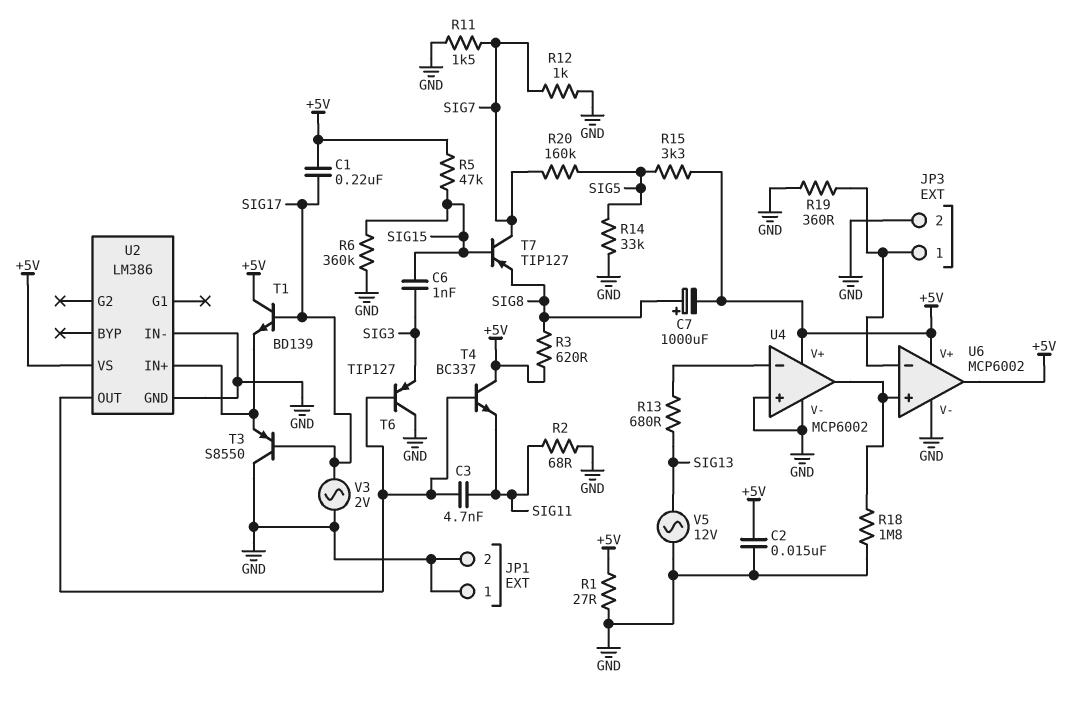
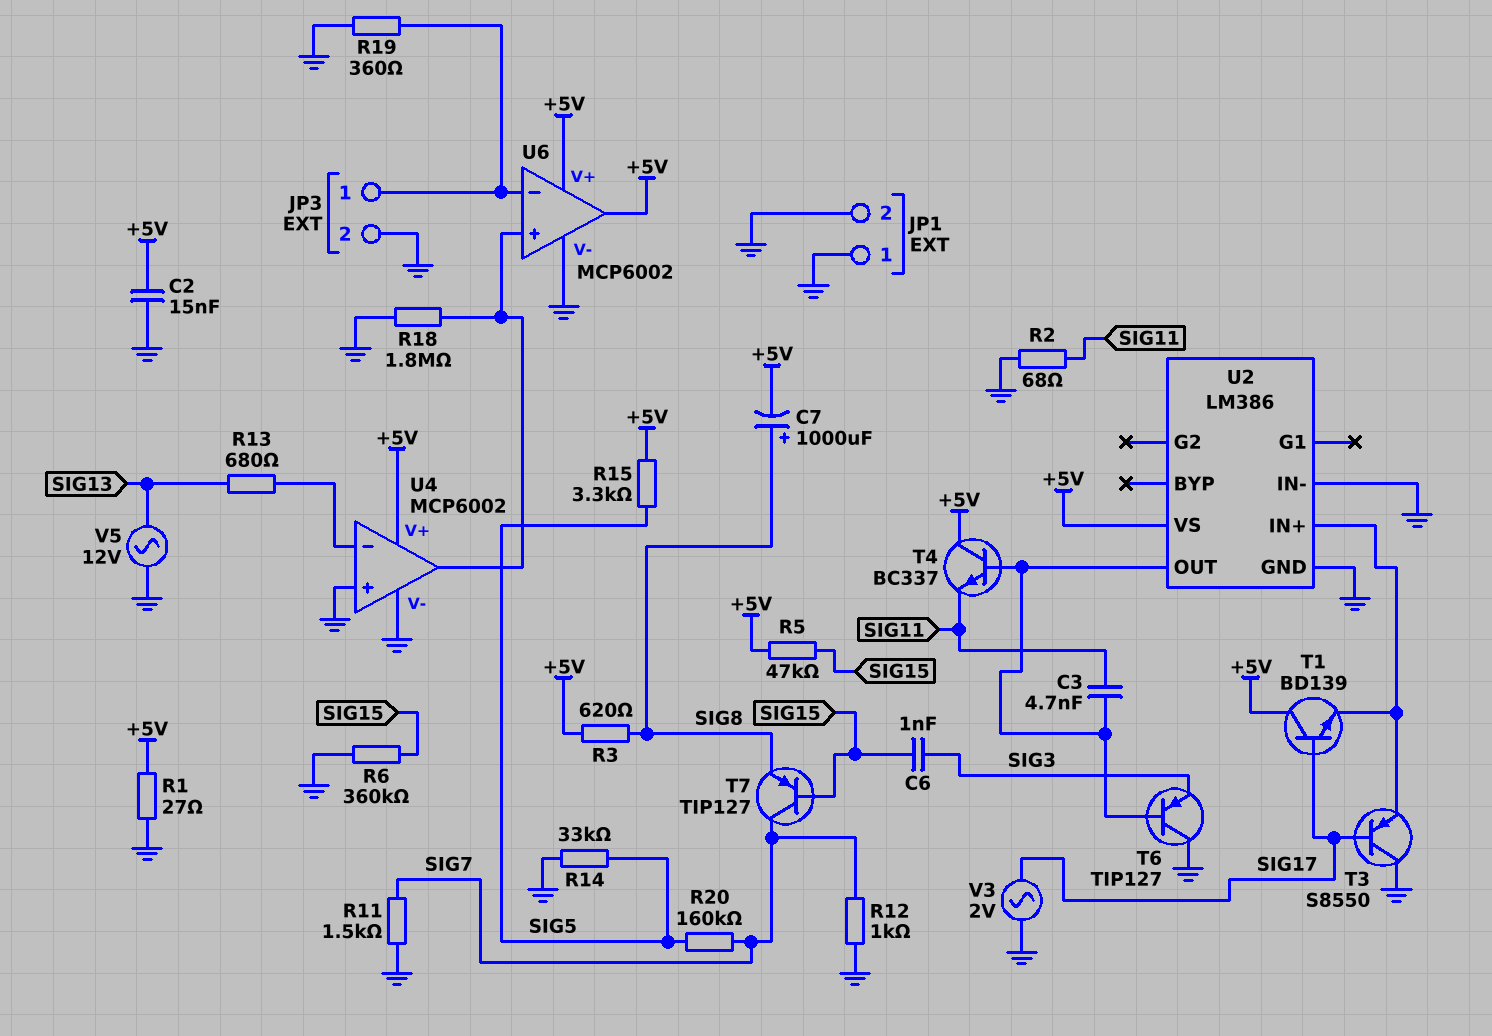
C1: 220nF (+5V, SIG17) -> none

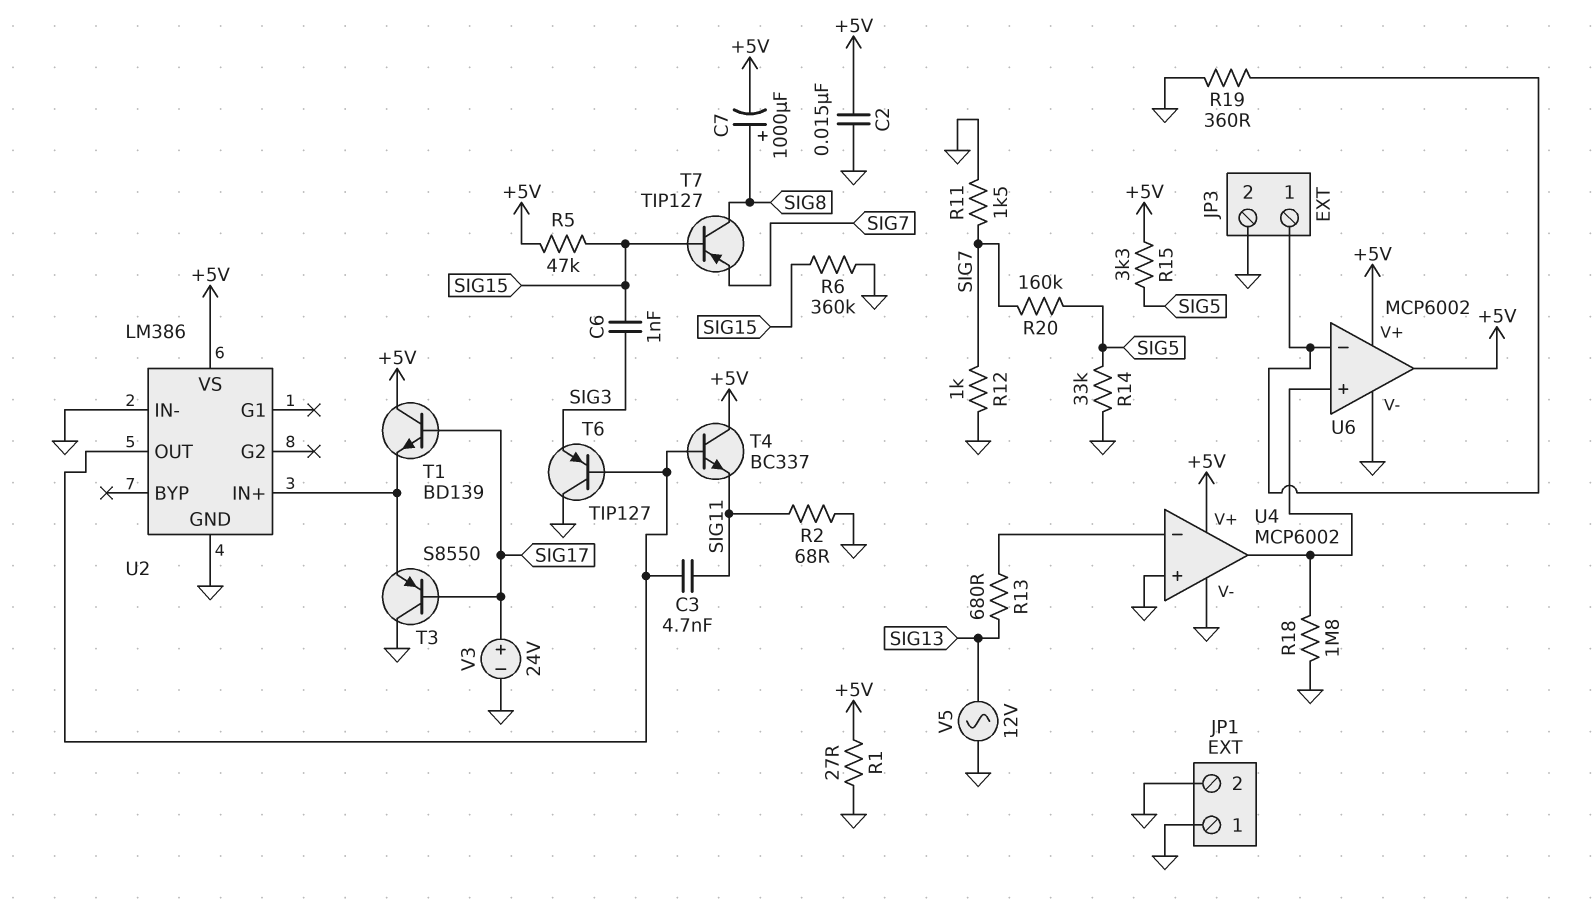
R3: 620 (+5V, SIG8) -> none
T7: PNP TIP127 (B SIG15, C SIG7, E SIG8) -> PNP TIP127 (B SIG15, C SIG8, E SIG7)
V3: AC 2V (GND, SIG17) -> 24V (plus SIG17, minus GND)

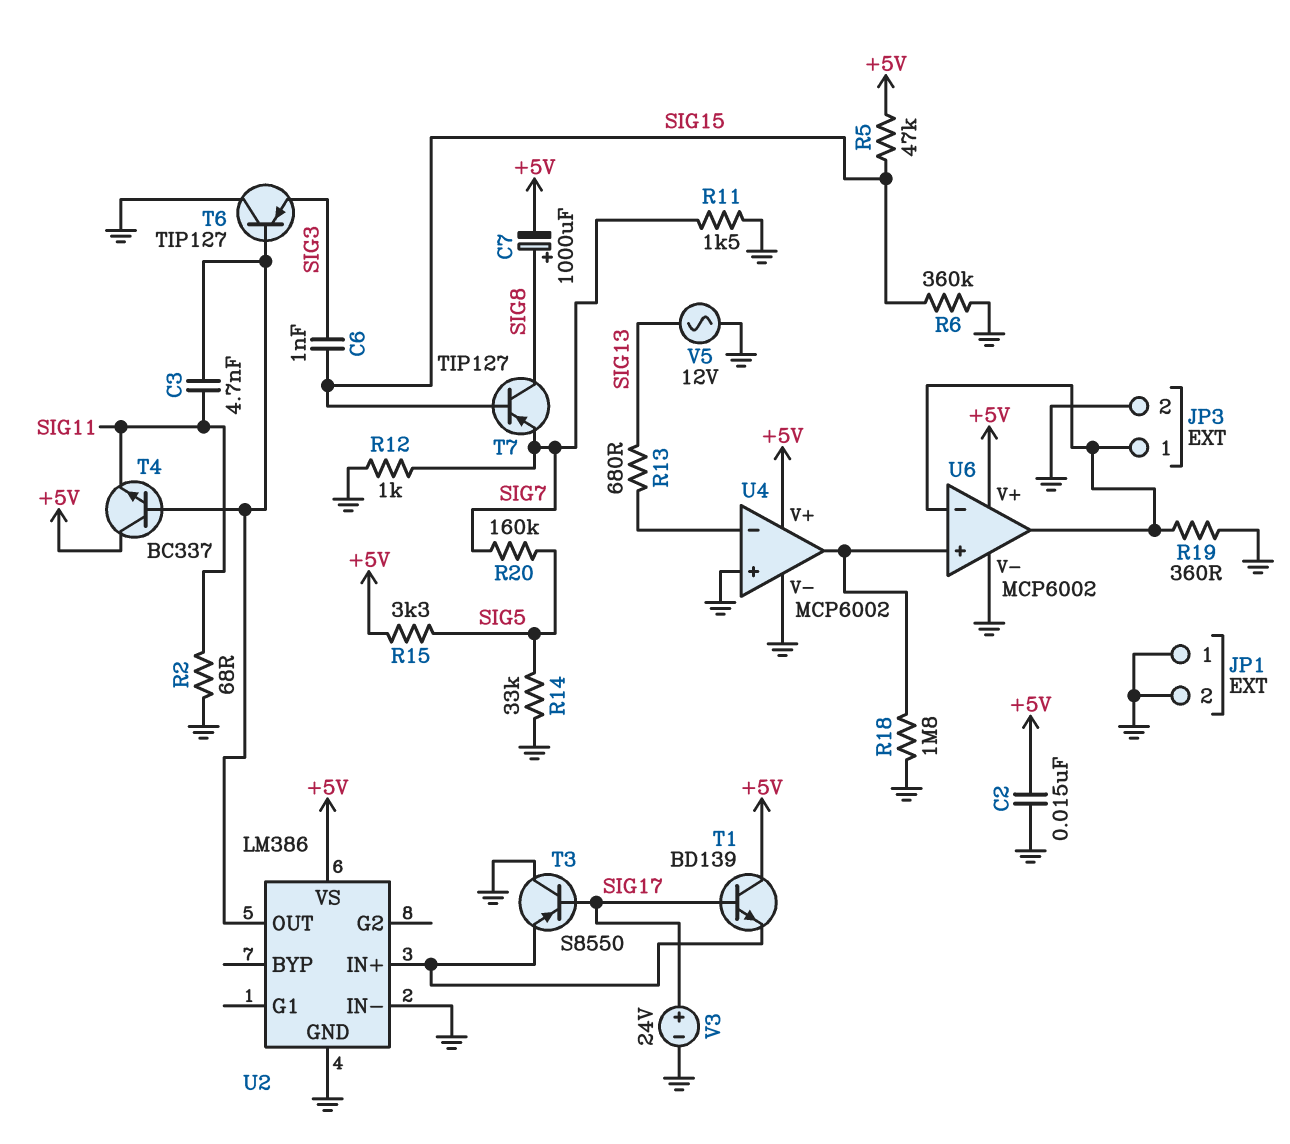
R1: 27 (+5V, GND) -> none
U6 pin out: +5V -> JP3/1

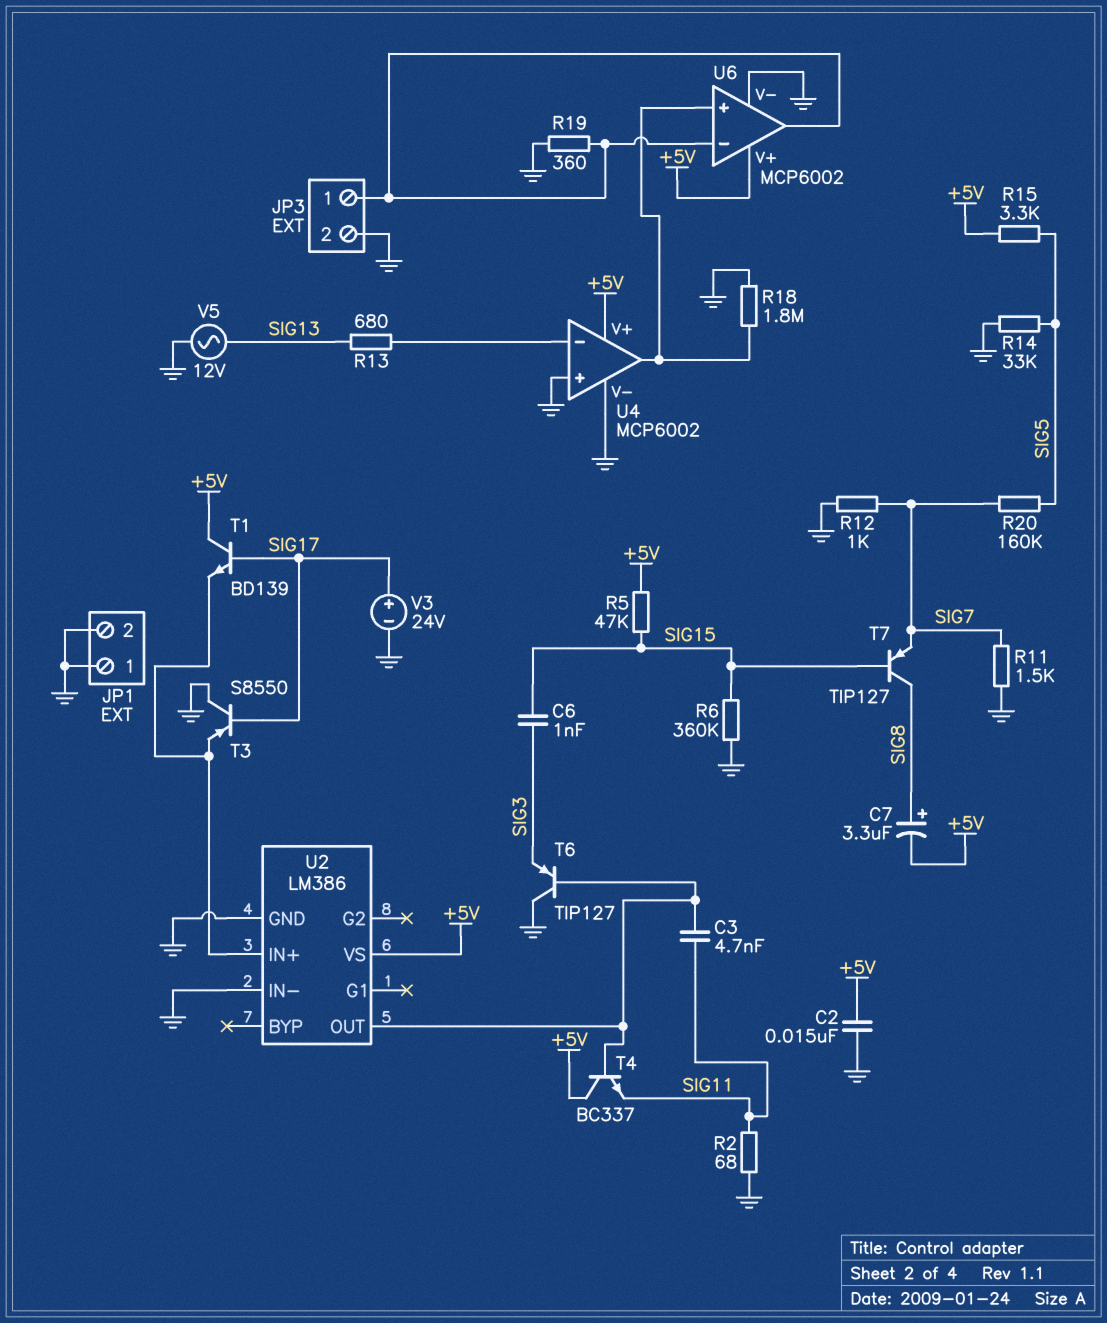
C7: 1000uF (plus SIG8, minus +5V) -> 3.3uF (plus SIG8, minus +5V)

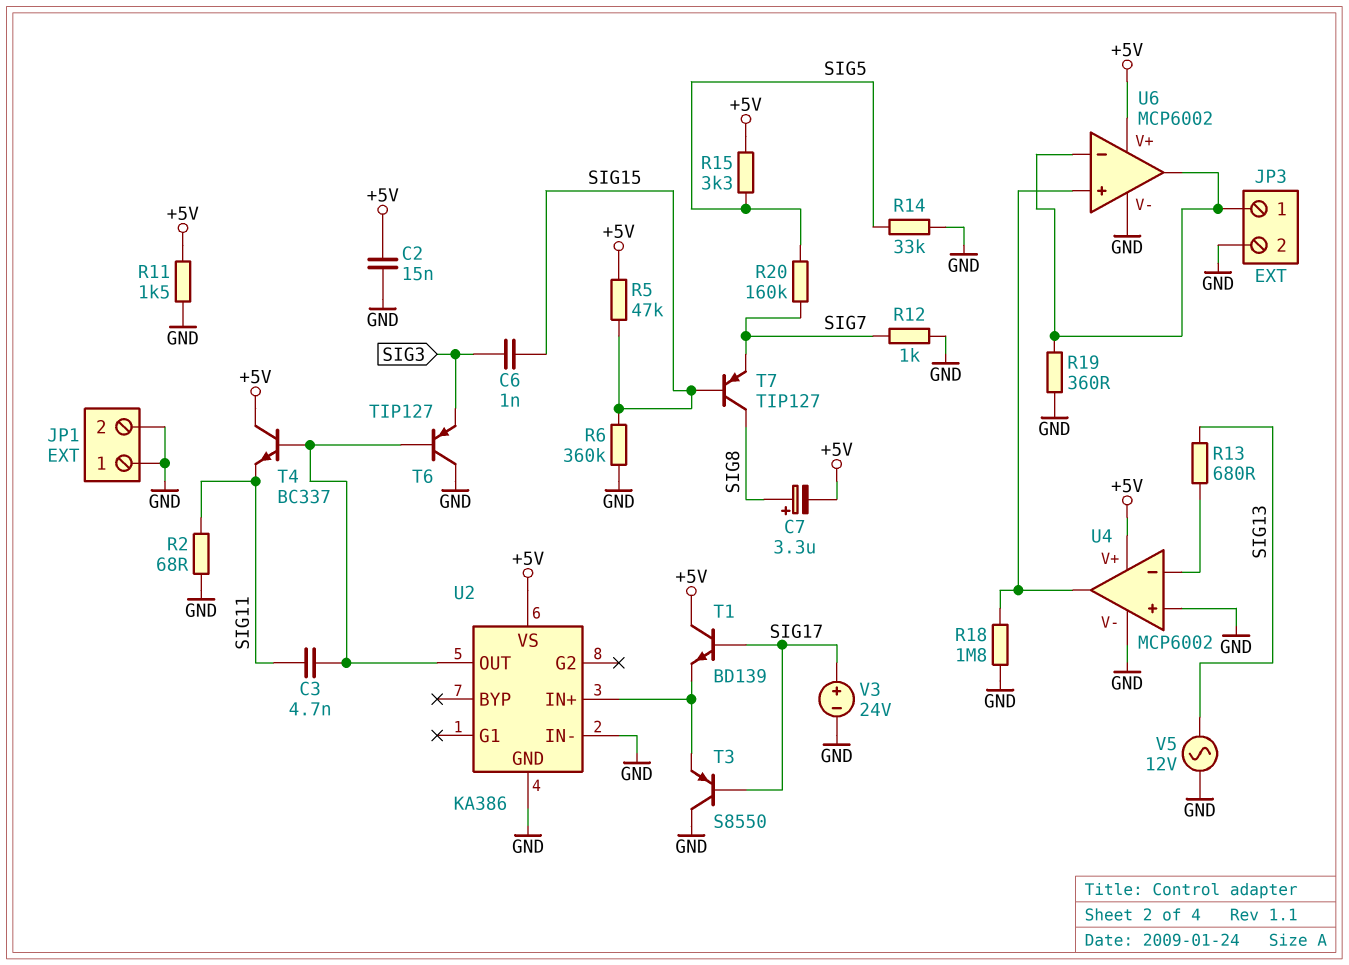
R11: 1.5k (GND, SIG7) -> 1.5k (+5V, GND)
U2: LM386 -> KA386

